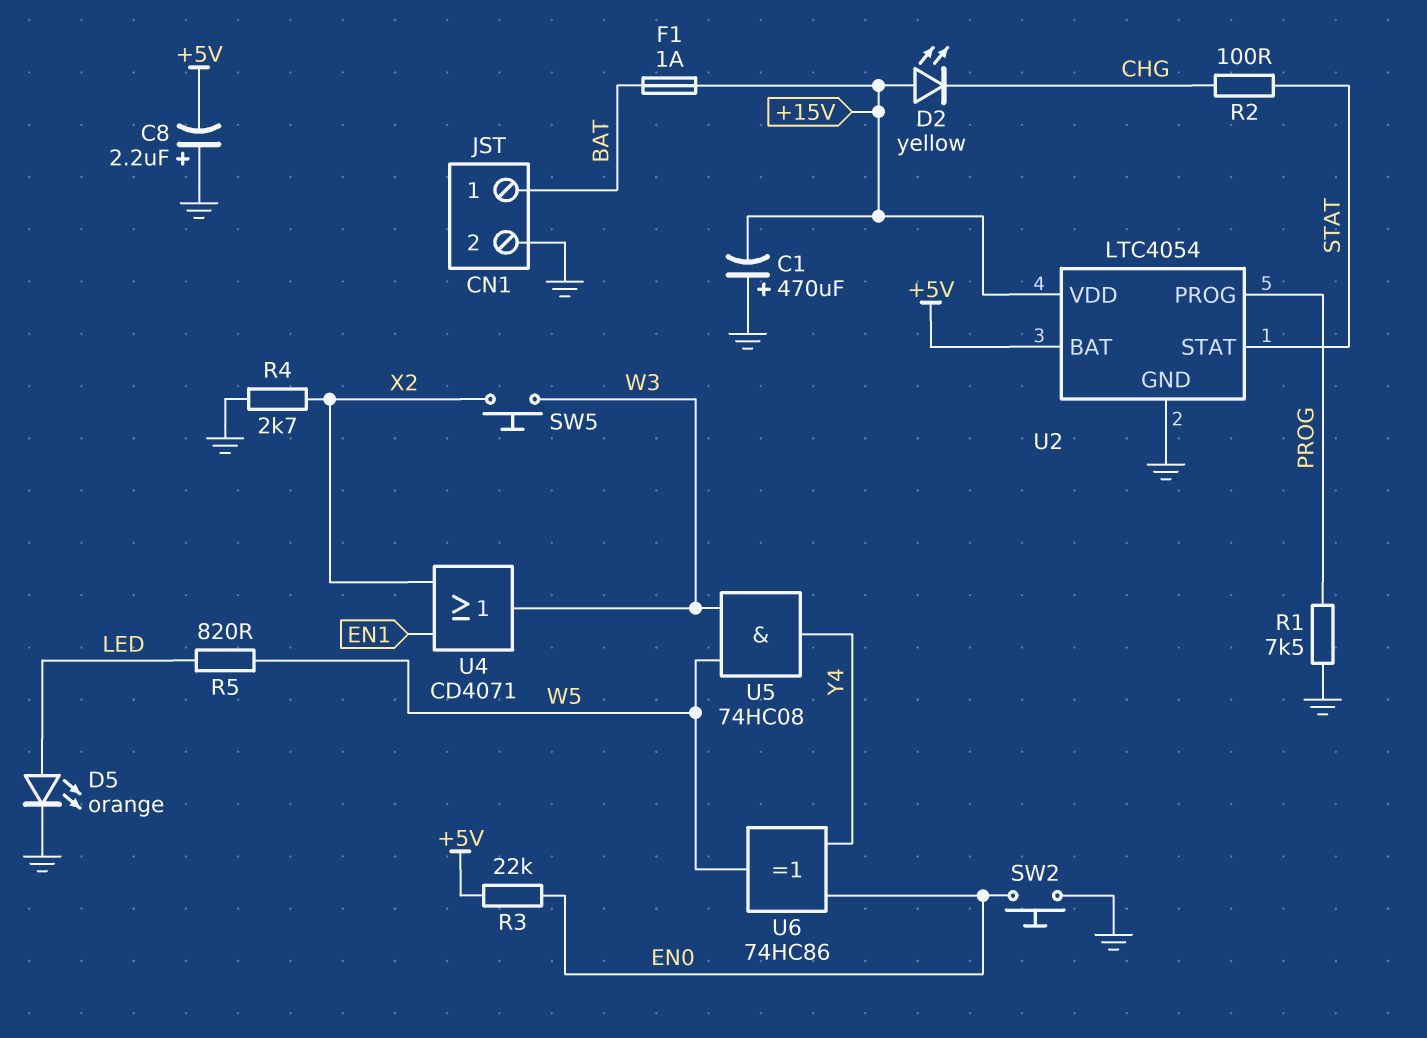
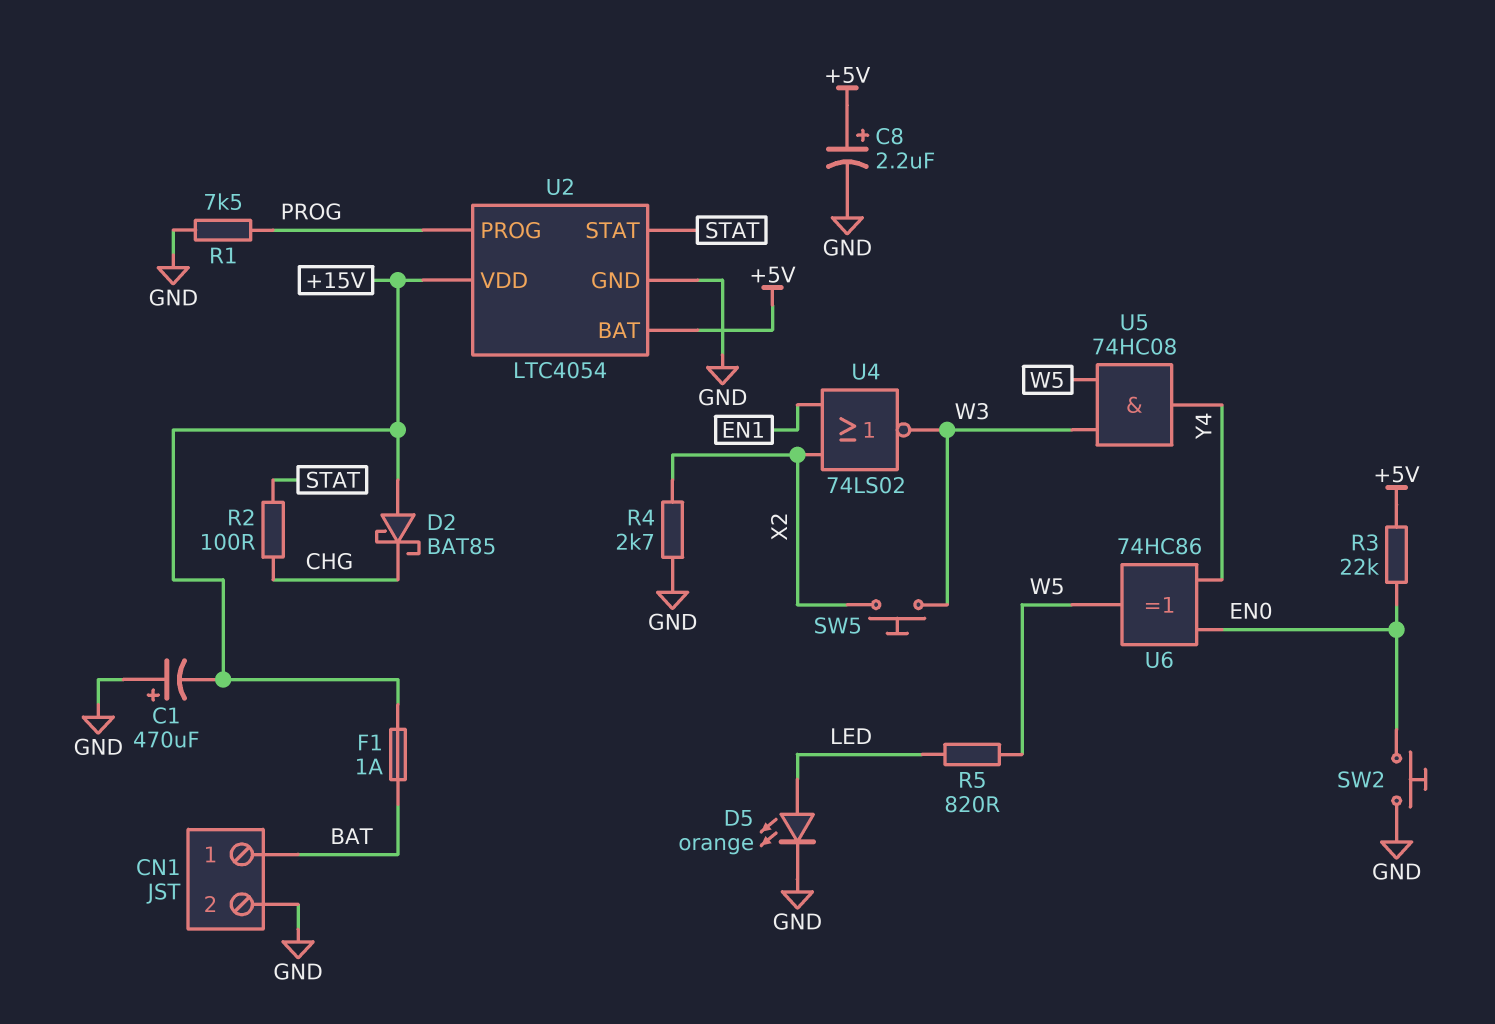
C8: 2.2uF (plus GND, minus +5V) -> 2.2uF (plus +5V, minus GND)
D2: LED yellow (A +15V, K CHG) -> schottky BAT85 (A +15V, K CHG)
U4: OR CD4071 (in EN1, in X2, out W3) -> NOR 74LS02 (in EN1, in X2, out W3)

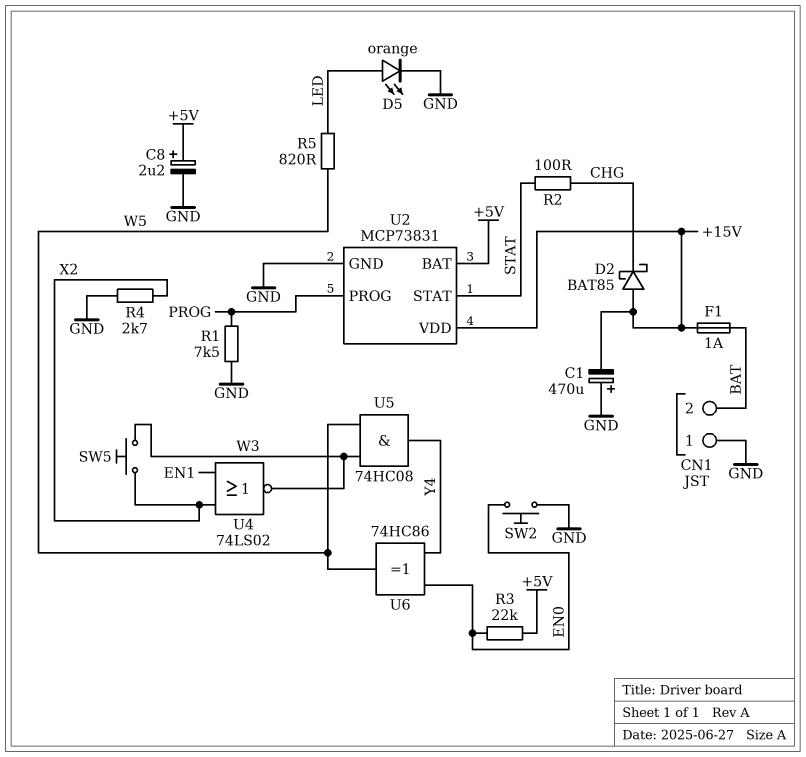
CN1 pin 1: BAT -> GND
CN1 pin 2: GND -> BAT
U2: LTC4054 -> MCP73831

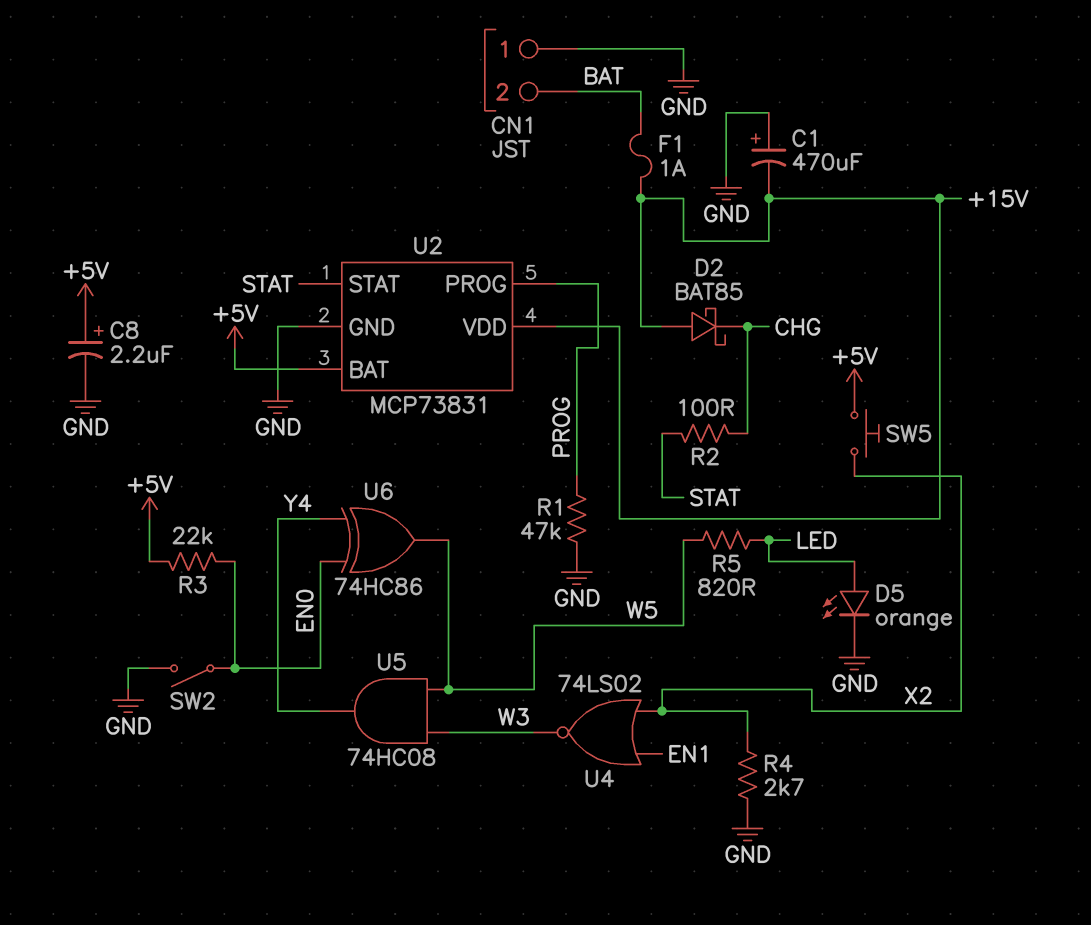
R1: 7.5k (GND, PROG) -> 47k (GND, PROG)
SW2: button (EN0, GND) -> switch (EN0, GND)
SW5: button (W3, X2) -> button (+5V, X2)

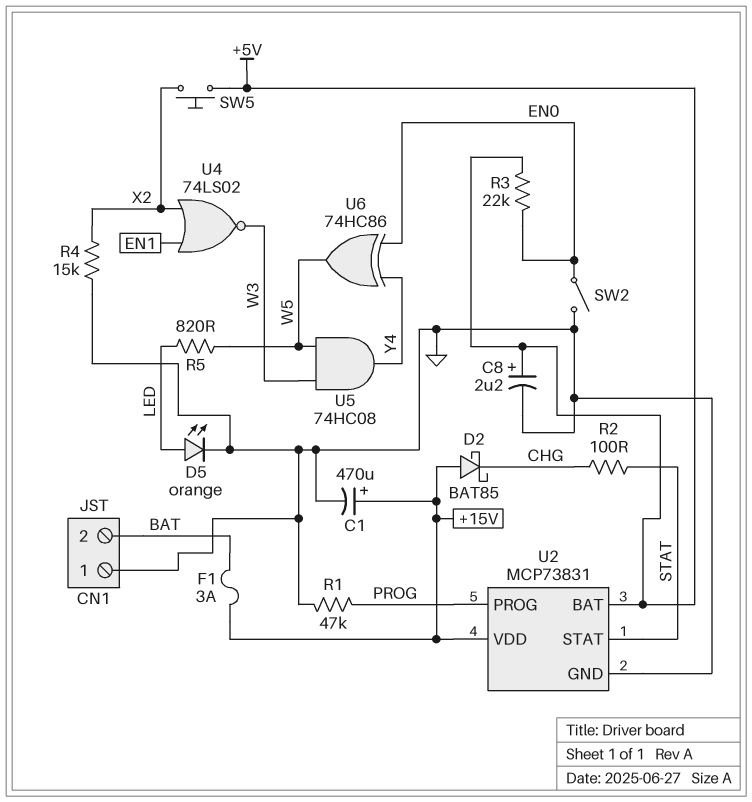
C1: 470uF (plus GND, minus +15V) -> 470uF (plus +15V, minus GND)
F1: 1A (+15V, BAT) -> 3A (+15V, BAT)
R4: 2.7k (GND, X2) -> 15k (GND, X2)

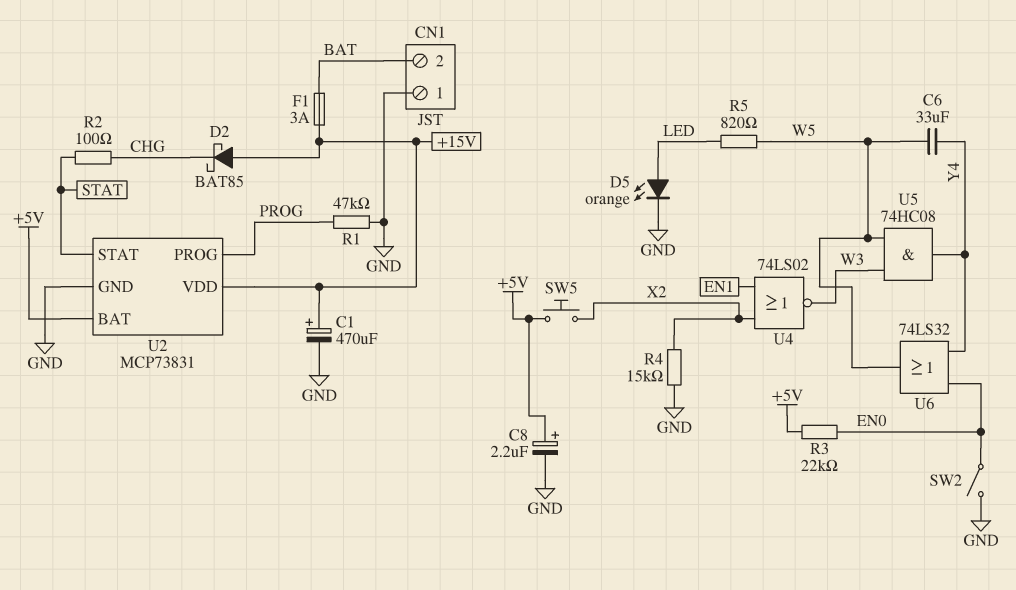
C6: none -> 33uF (W5, Y4)
U6: XOR 74HC86 (in EN0, in Y4, out W5) -> OR 74LS32 (in EN0, in Y4, out W5)

